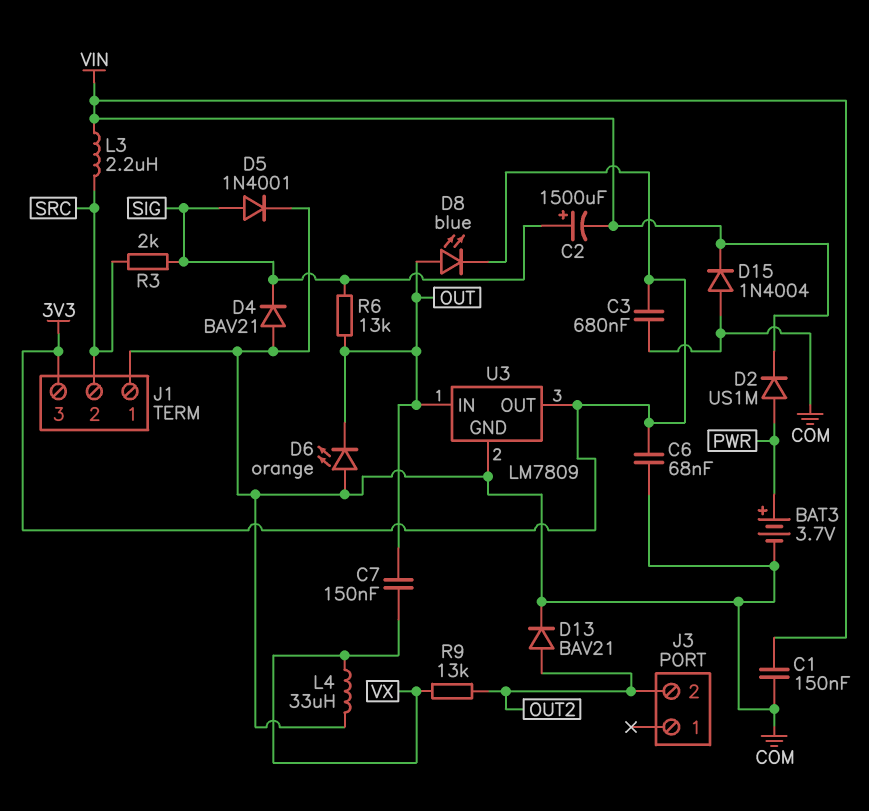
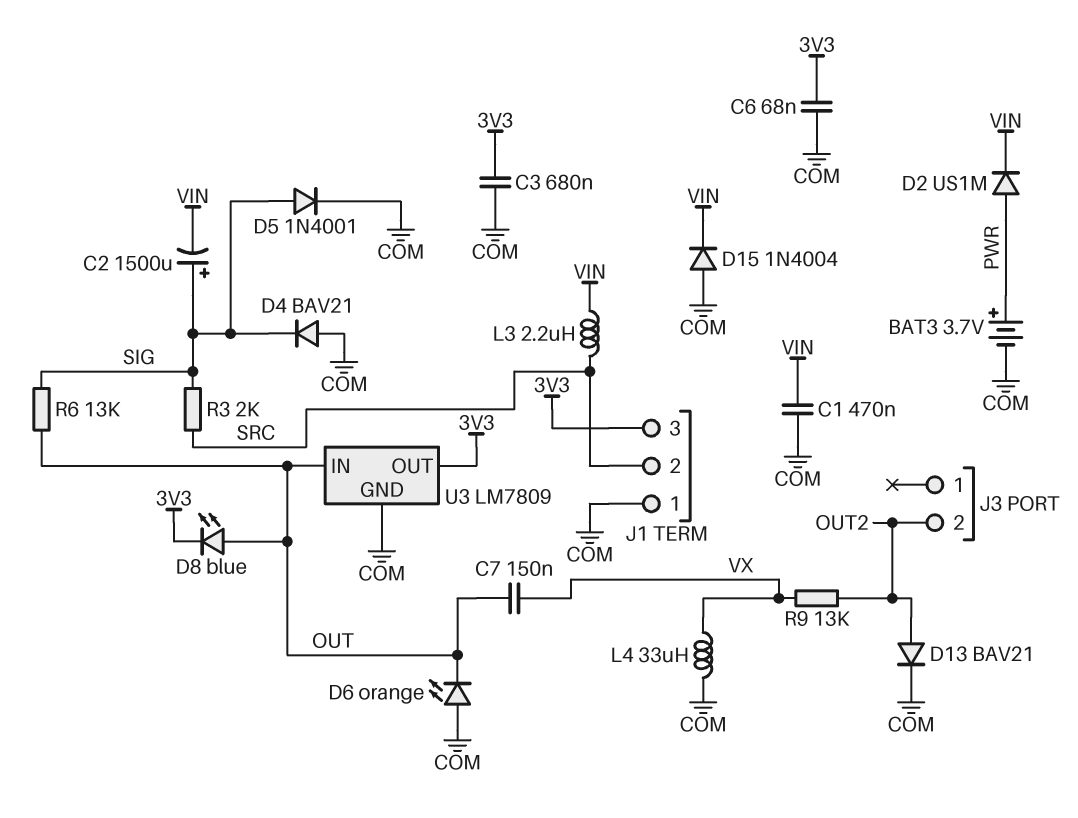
C1: 150nF (COM, VIN) -> 470nF (COM, VIN)

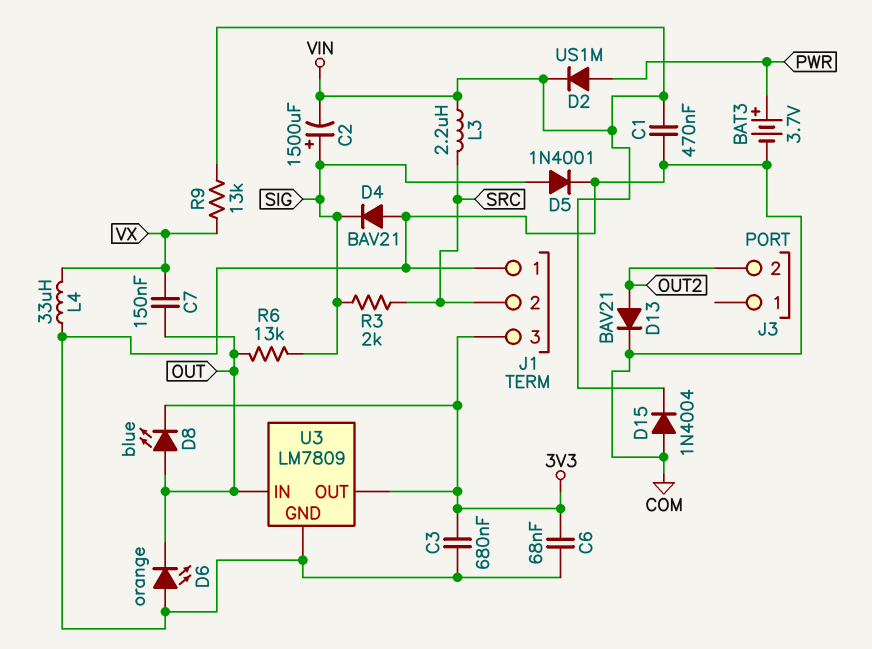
R9: 13k (OUT2, VX) -> 13k (VIN, VX)

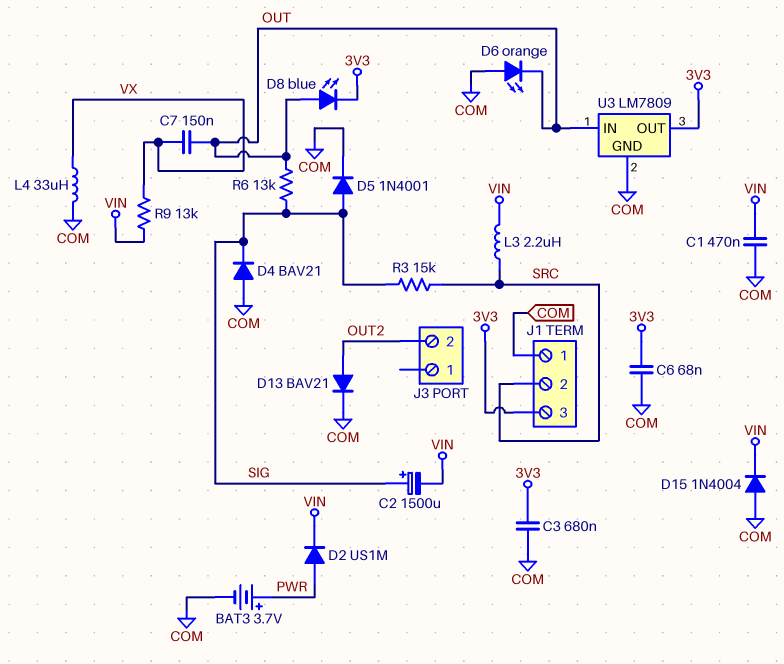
R3: 2k (SIG, SRC) -> 15k (SIG, SRC)

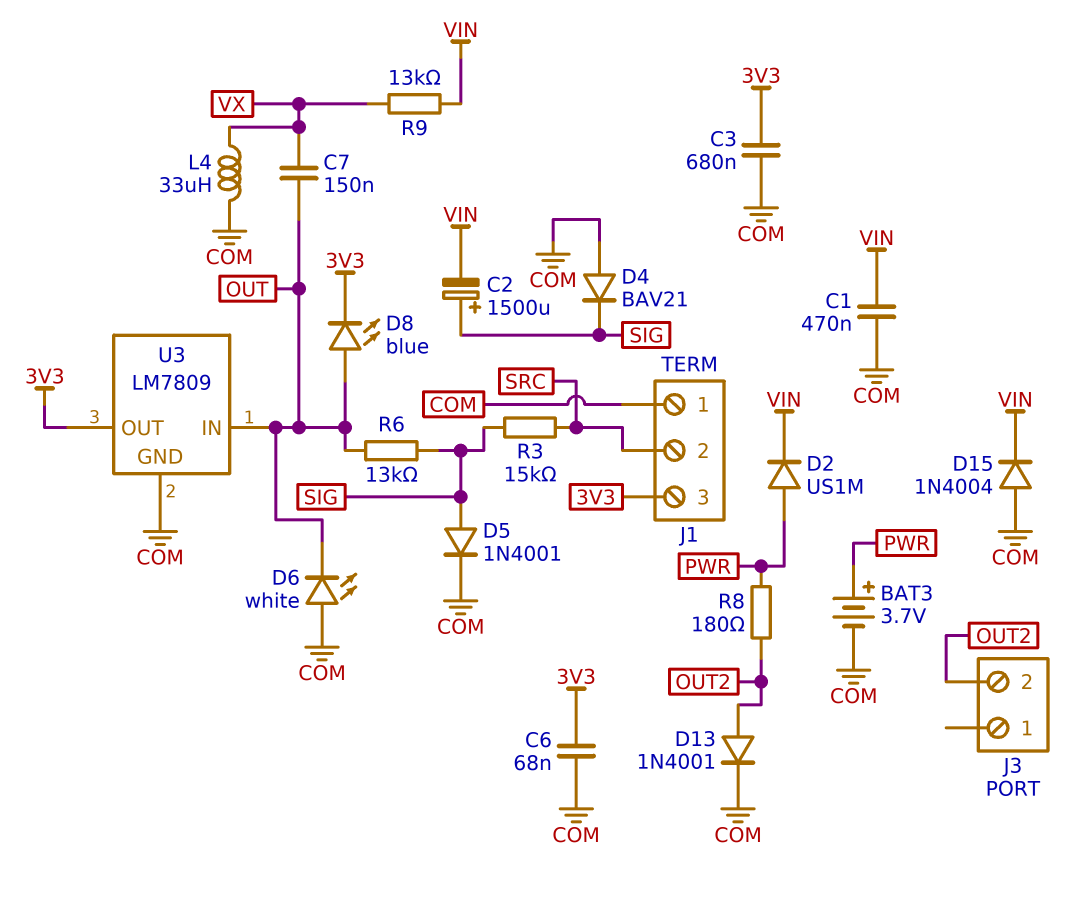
D6: LED orange (A COM, K OUT) -> LED white (A COM, K OUT)
D13: diode BAV21 (A OUT2, K COM) -> diode 1N4001 (A OUT2, K COM)
L3: 2.2uH (SRC, VIN) -> none
R8: none -> 180 (OUT2, PWR)

